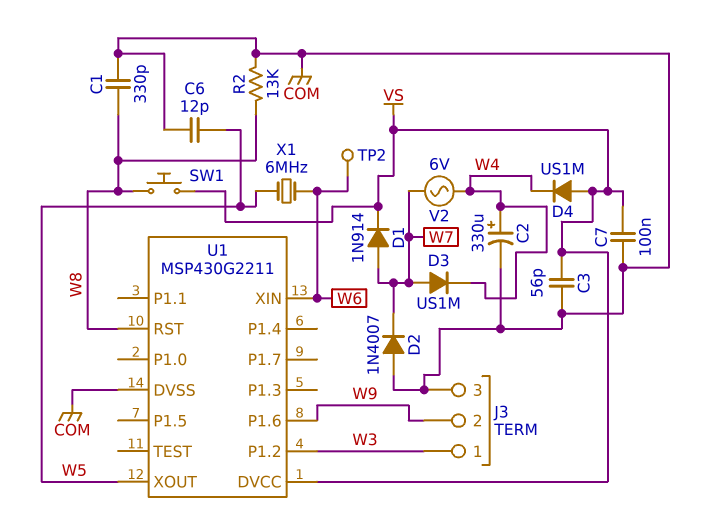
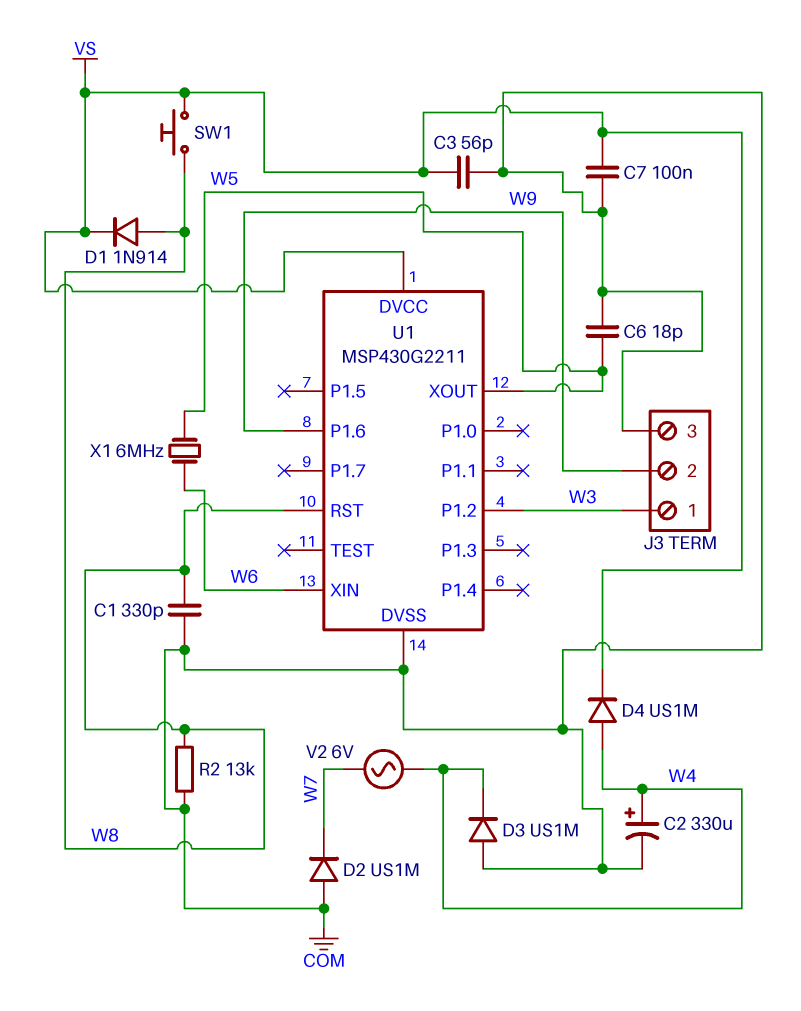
C6: 12pF (COM, W5) -> 18pF (COM, W5)
D1: diode 1N914 (A W7, K VS) -> diode 1N914 (A W8, K VS)
D2: diode 1N4007 (A COM, K W7) -> diode US1M (A COM, K W7)
D3: diode US1M (A W7, K W4) -> diode US1M (A COM, K W4)
D4: diode US1M (A VS, K W4) -> diode US1M (A W4, K VS)
TP2: test point (W6) -> none

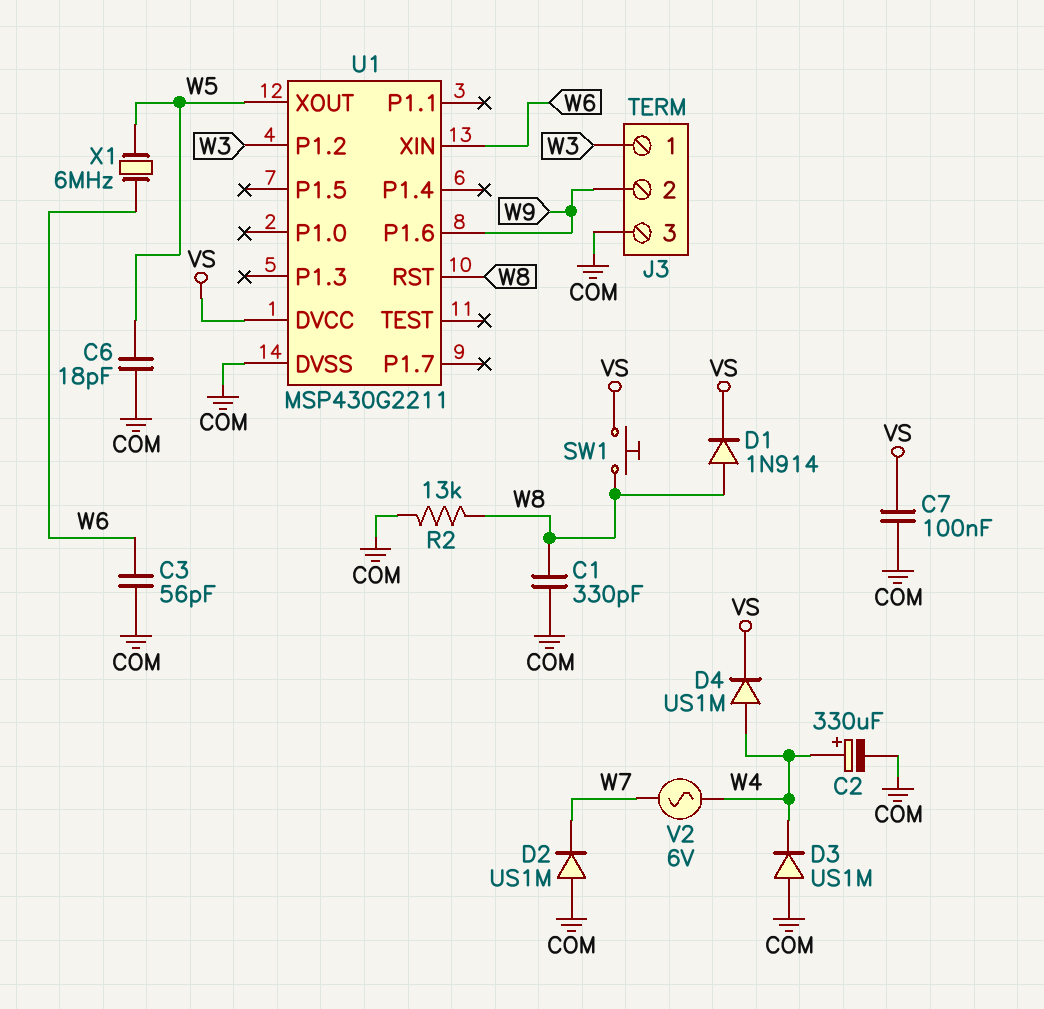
C3: 56pF (COM, VS) -> 56pF (COM, W6)

